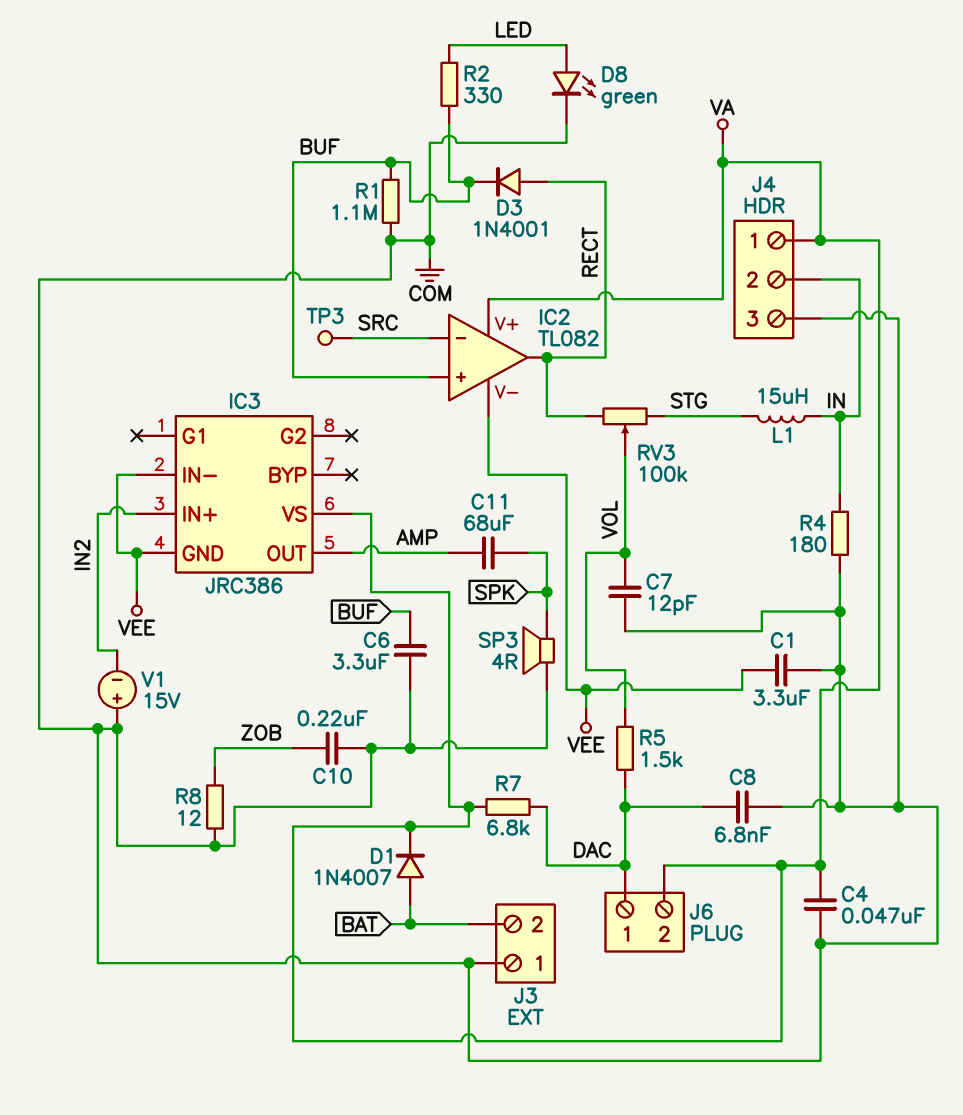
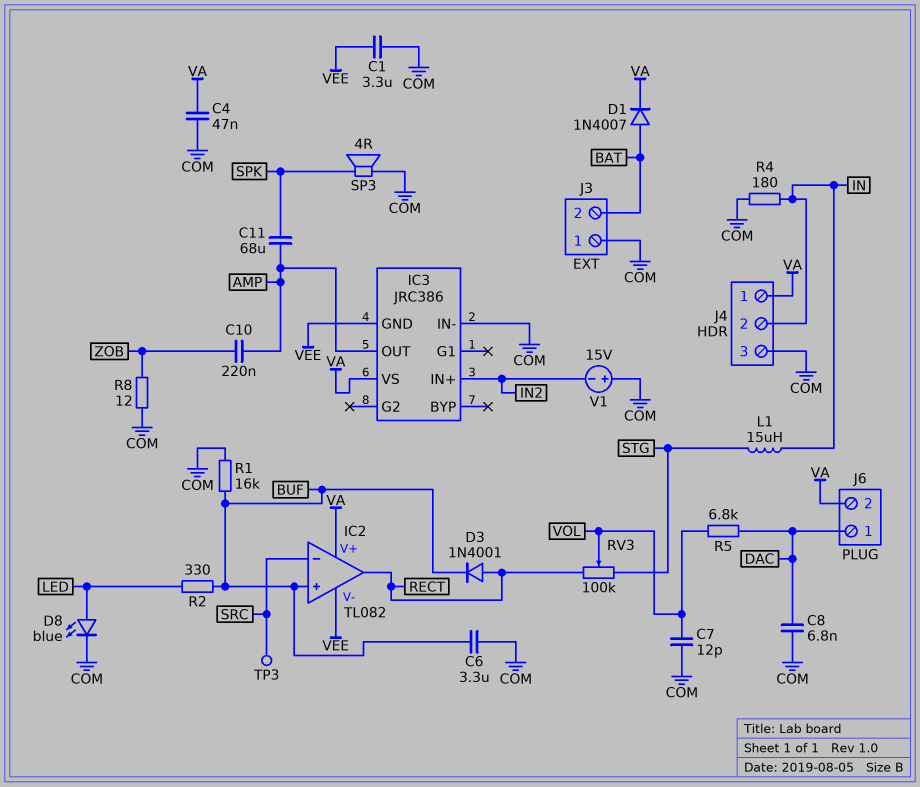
C10: 220nF (COM, ZOB) -> 220nF (AMP, ZOB)
D8: LED green (A LED, K COM) -> LED blue (A LED, K COM)
IC3 pin IN-: VEE -> COM
R1: 1.1M (BUF, COM) -> 16k (BUF, COM)
R5: 1.5k (DAC, VOL) -> 6.8k (DAC, VOL)
R7: 6.8k (DAC, VA) -> none

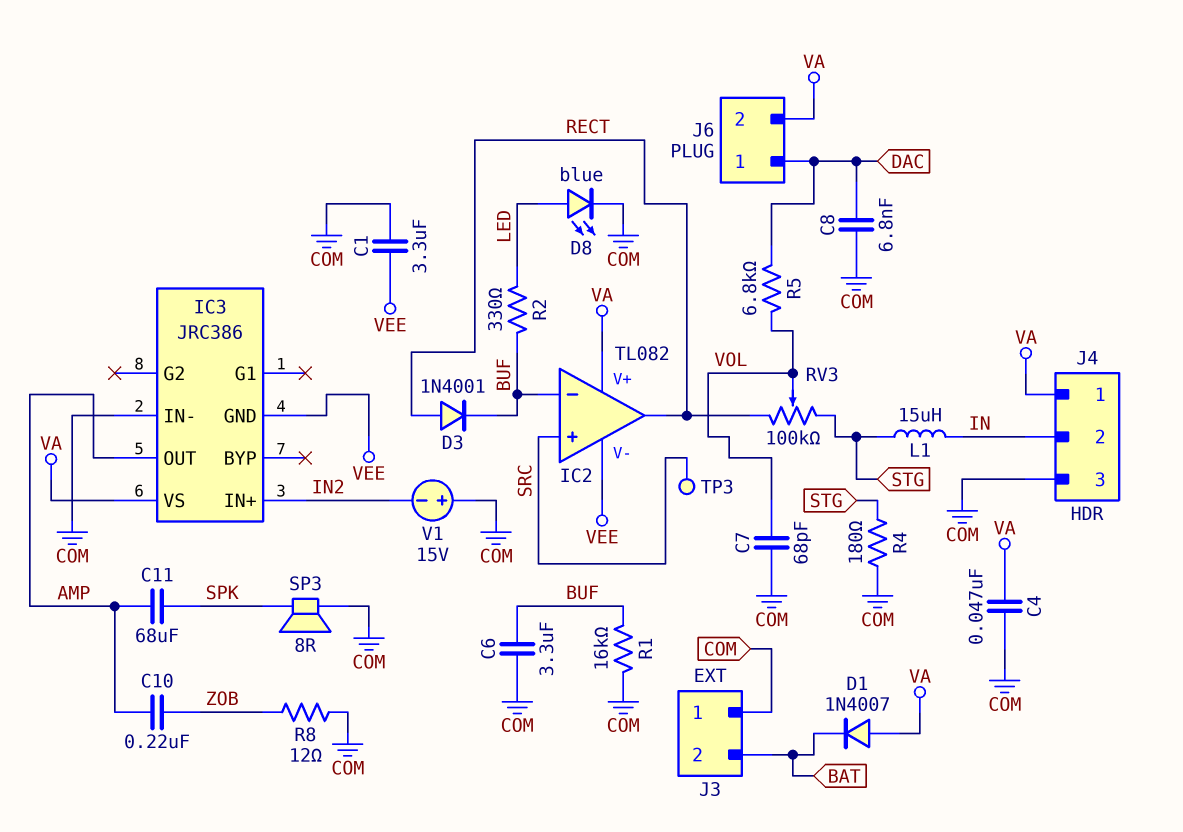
C7: 12pF (COM, VOL) -> 68pF (COM, VOL)
D1: diode 1N4007 (A BAT, K VA) -> diode 1N4007 (A VA, K BAT)
IC2 pin in+: BUF -> SRC
IC2 pin in-: SRC -> BUF
R4: 180 (COM, IN) -> 180 (COM, STG)
SP3: speaker 4R (COM, SPK) -> speaker 8R (COM, SPK)

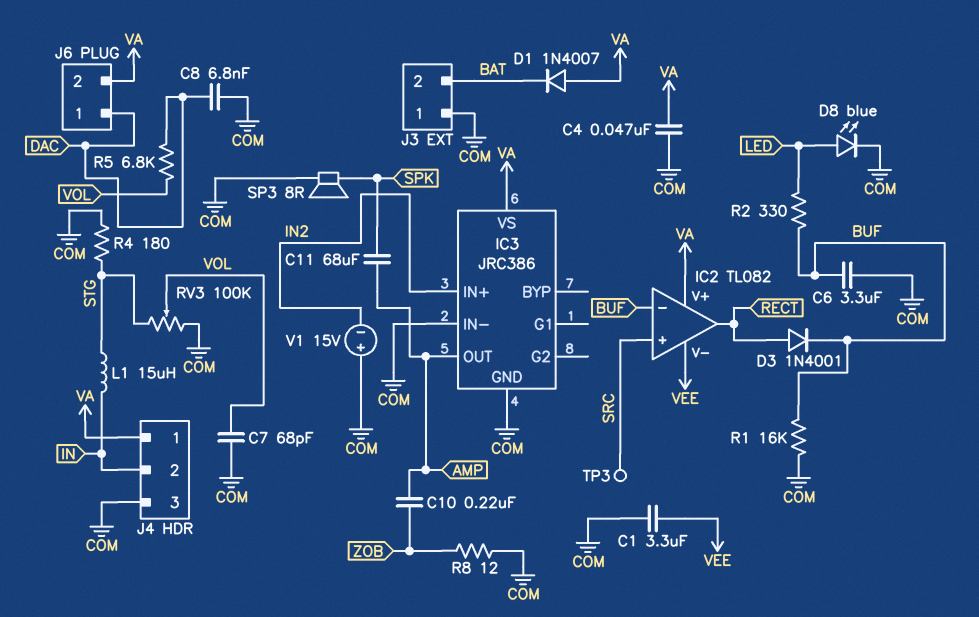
IC3 pin GND: VEE -> COM
RV3: 100k (RECT, STG, wiper VOL) -> 100k (COM, STG, wiper VOL)

